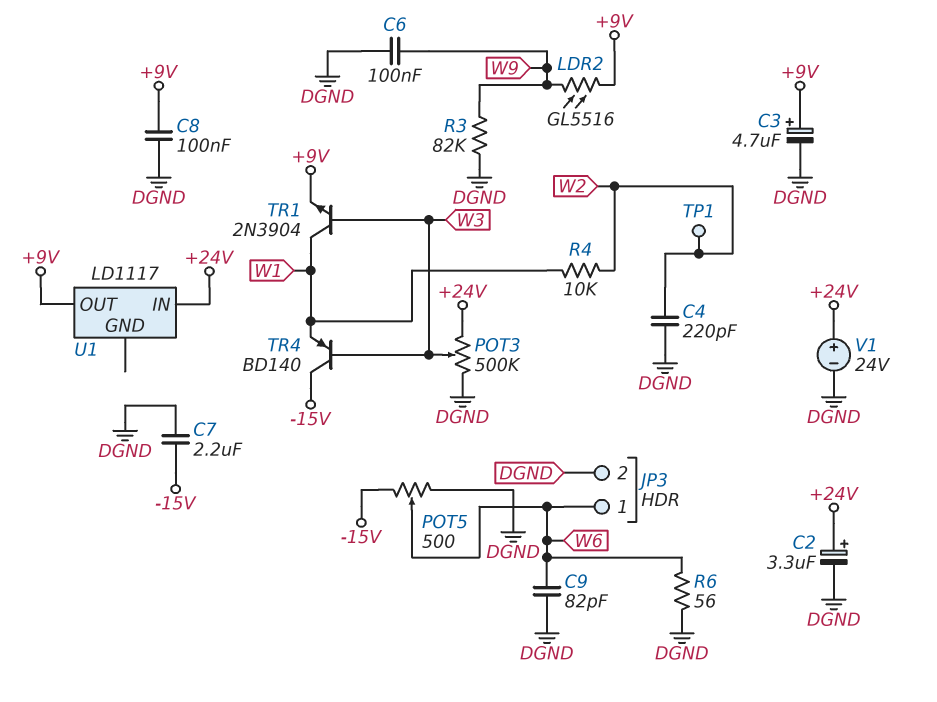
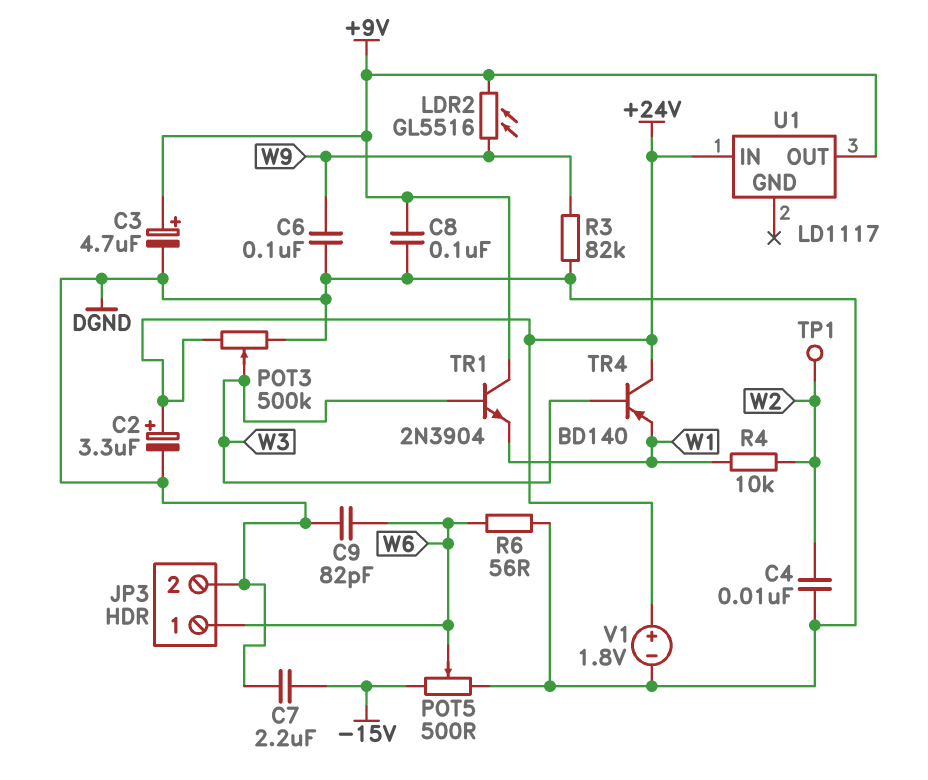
C4: 220pF (DGND, W2) -> 10nF (DGND, W2)
TR1: NPN 2N3904 (B W3, C W1, E +9V) -> NPN 2N3904 (B W3, C +9V, E W1)
TR4: PNP BD140 (B W3, C -15V, E W1) -> PNP BD140 (B W3, C +24V, E W1)
V1: 24V (plus +24V, minus DGND) -> 1.8V (plus +24V, minus DGND)

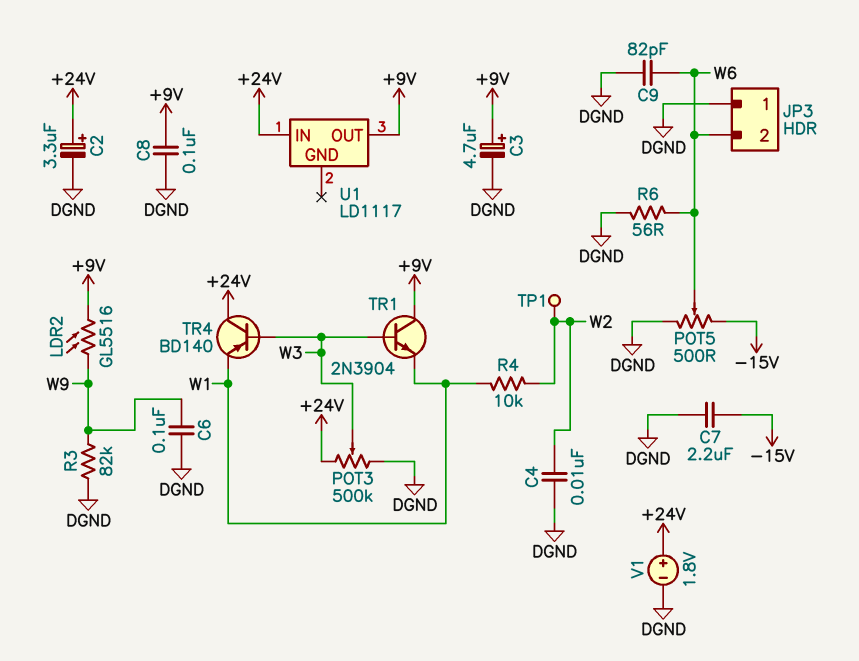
JP3 pin 1: W6 -> DGND
JP3 pin 2: DGND -> W6

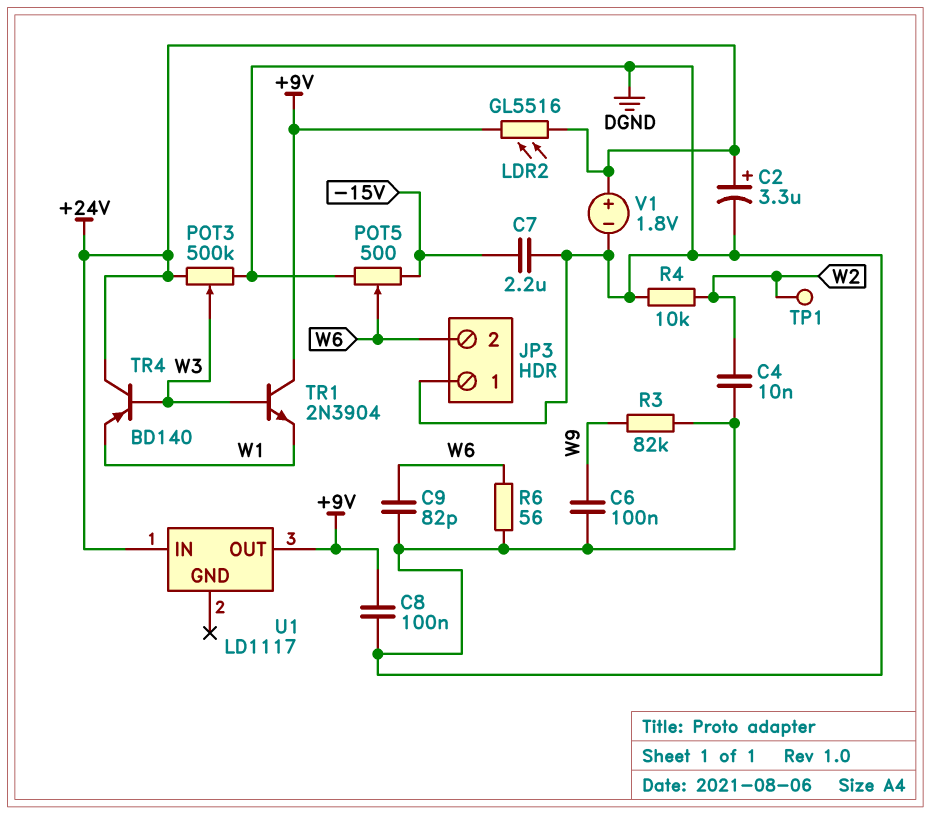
C3: 4.7uF (plus +9V, minus DGND) -> none
LDR2: GL5516 (+9V, W9) -> GL5516 (+9V, +24V)
R4: 10k (W1, W2) -> 10k (DGND, W2)

